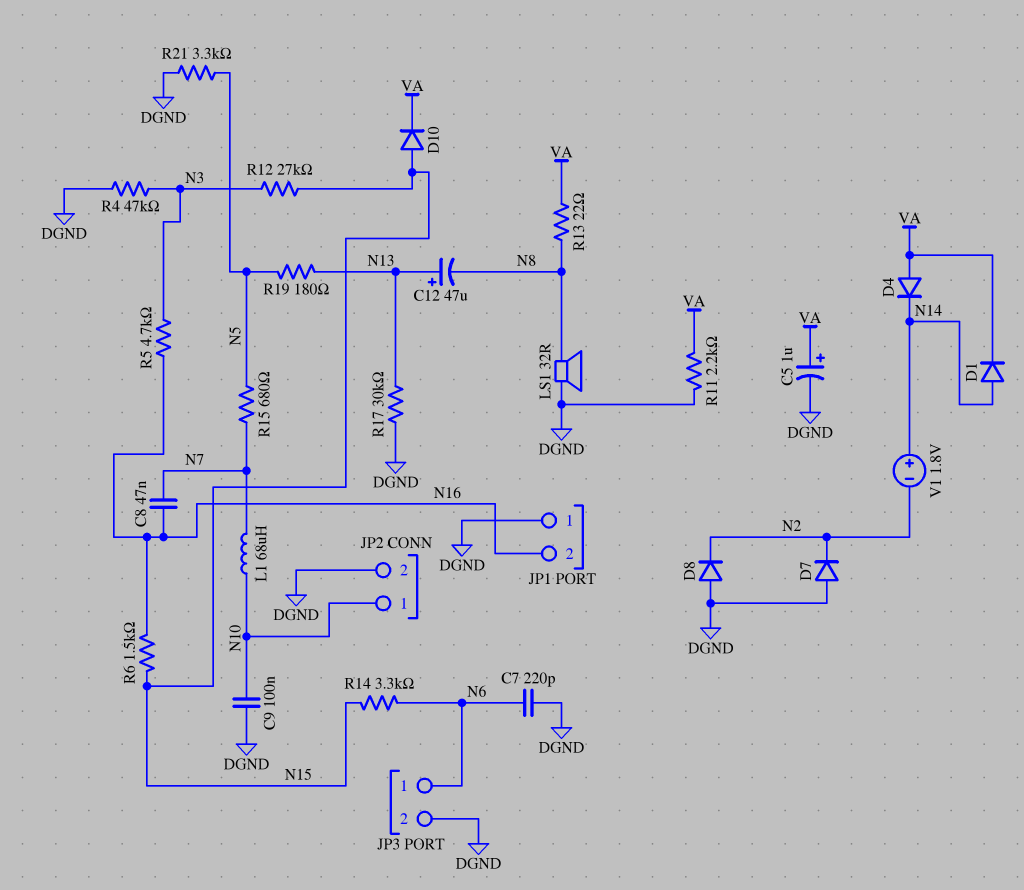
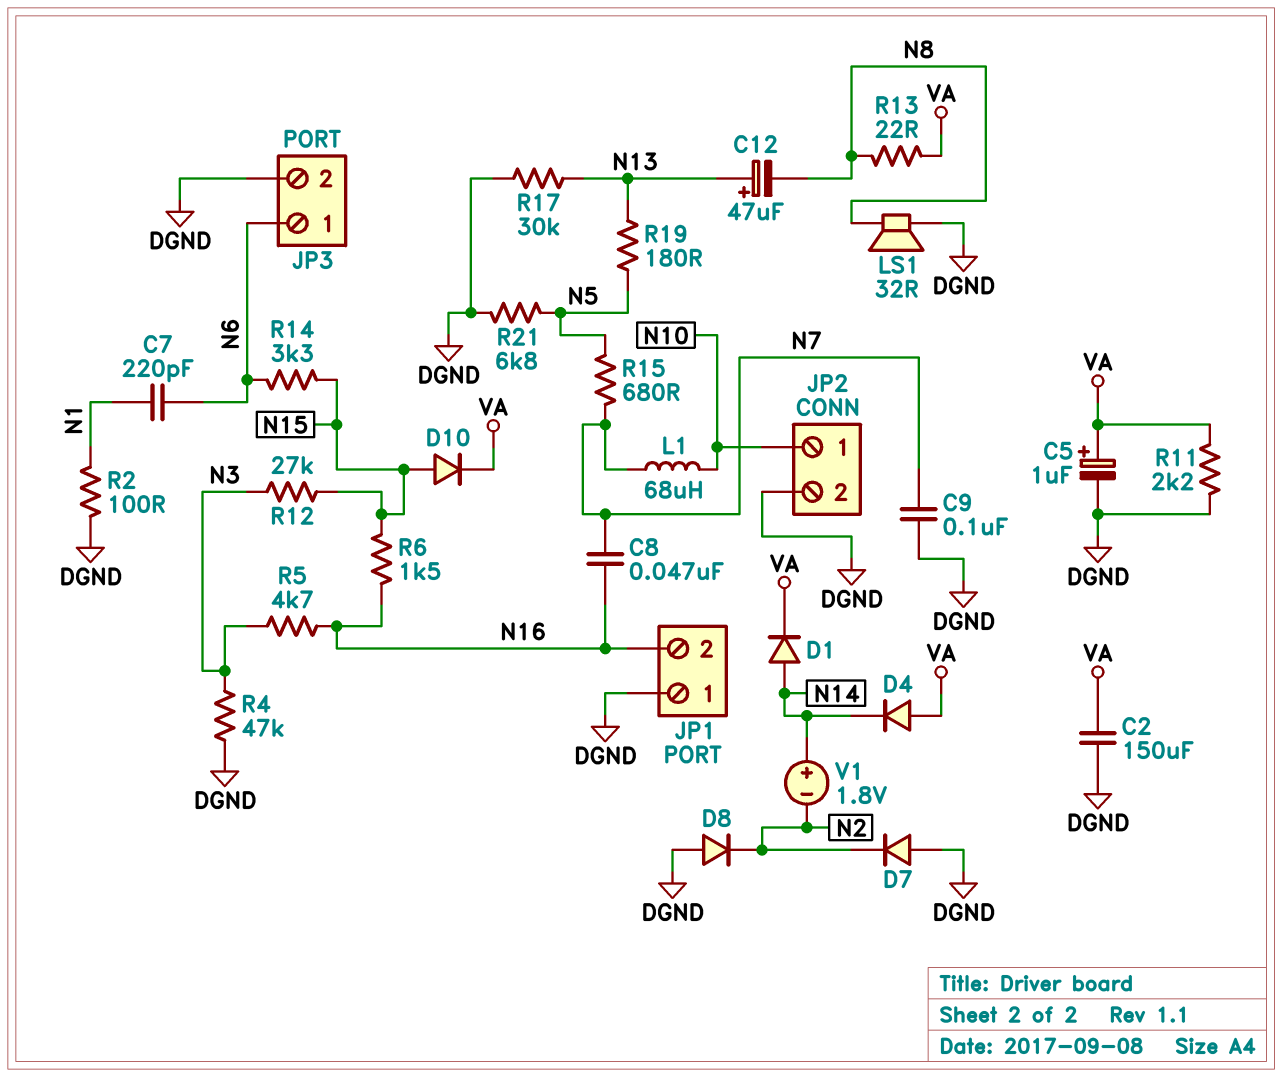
C2: none -> 150uF (DGND, VA)
C7: 220pF (DGND, N6) -> 220pF (N1, N6)
C9: 100nF (DGND, N10) -> 100nF (DGND, N7)
R2: none -> 100 (DGND, N1)
R21: 3.3k (DGND, N5) -> 6.8k (DGND, N5)

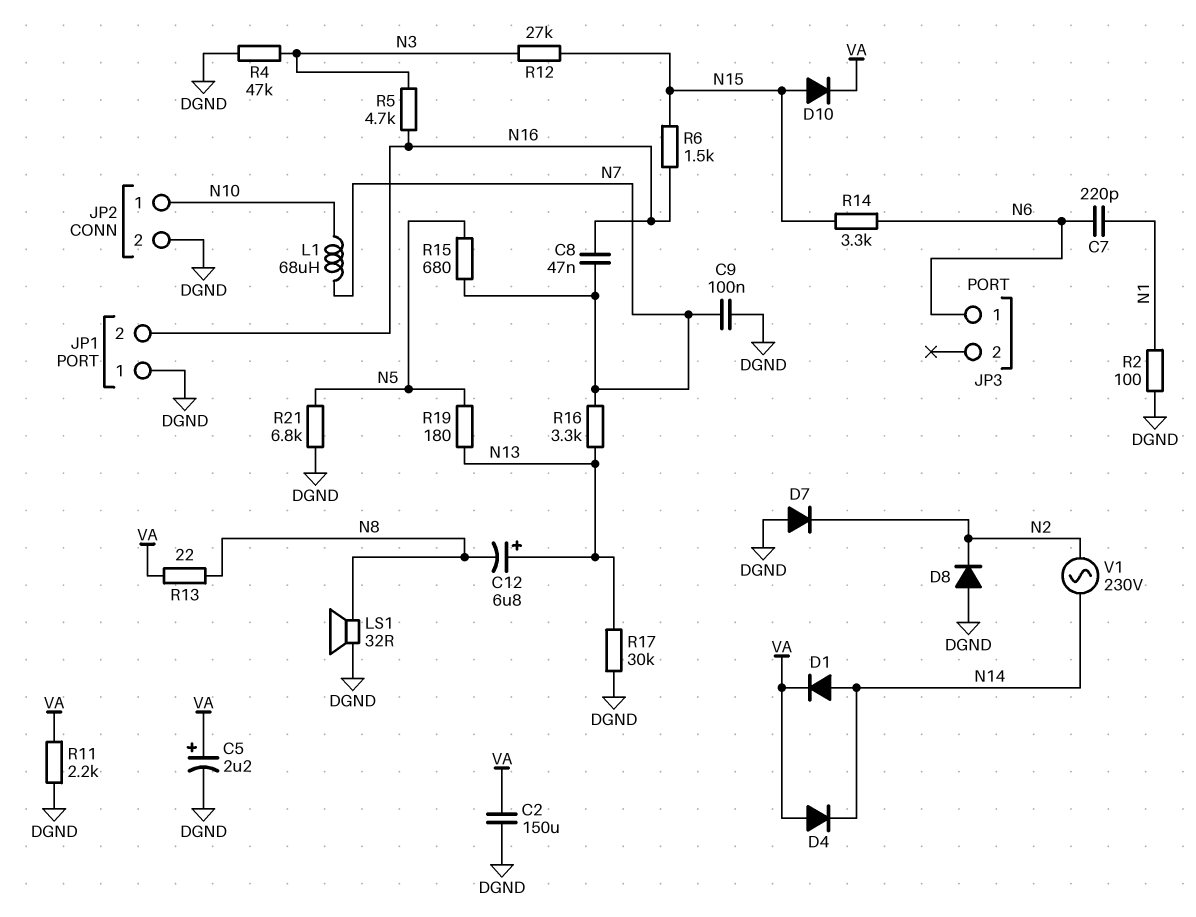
C5: 1uF (plus VA, minus DGND) -> 2.2uF (plus VA, minus DGND)
C12: 47uF (plus N13, minus N8) -> 6.8uF (plus N13, minus N8)
JP3 pin 2: DGND -> none
R16: none -> 3.3k (N7, N13)
V1: 1.8V (plus N14, minus N2) -> AC 230V (N2, N14)

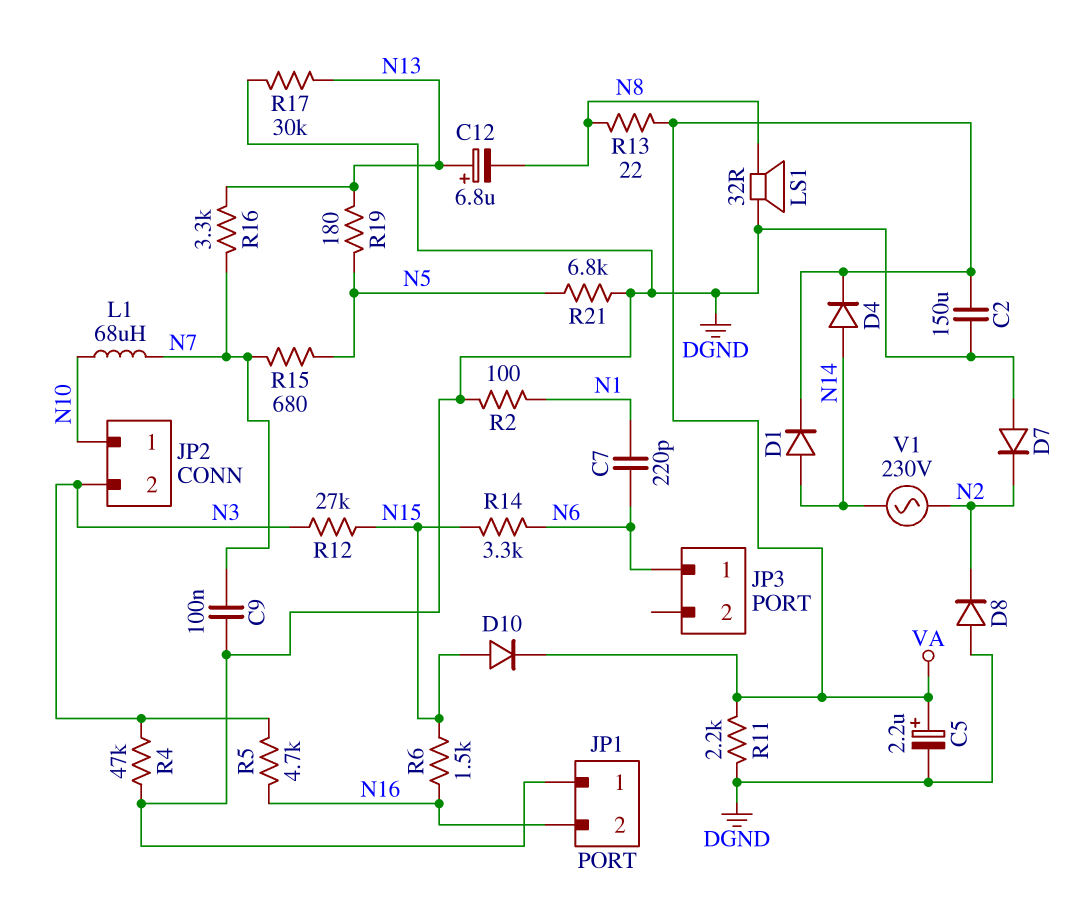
C8: 47nF (N7, N16) -> none
D4: diode (A VA, K N14) -> diode (A N14, K VA)
JP2 pin 2: DGND -> N3

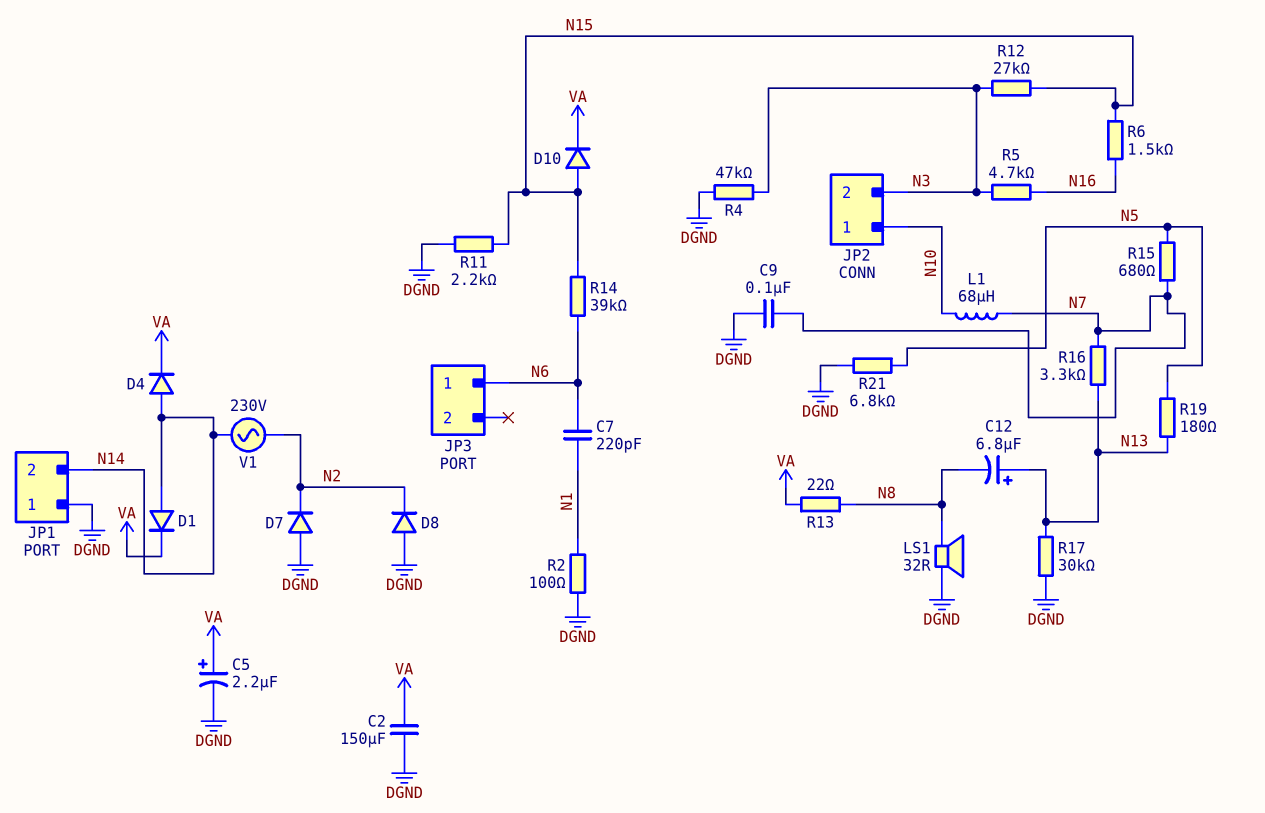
JP1 pin 2: N16 -> N14
R11: 2.2k (DGND, VA) -> 2.2k (DGND, N15)
R14: 3.3k (N6, N15) -> 39k (N6, N15)

